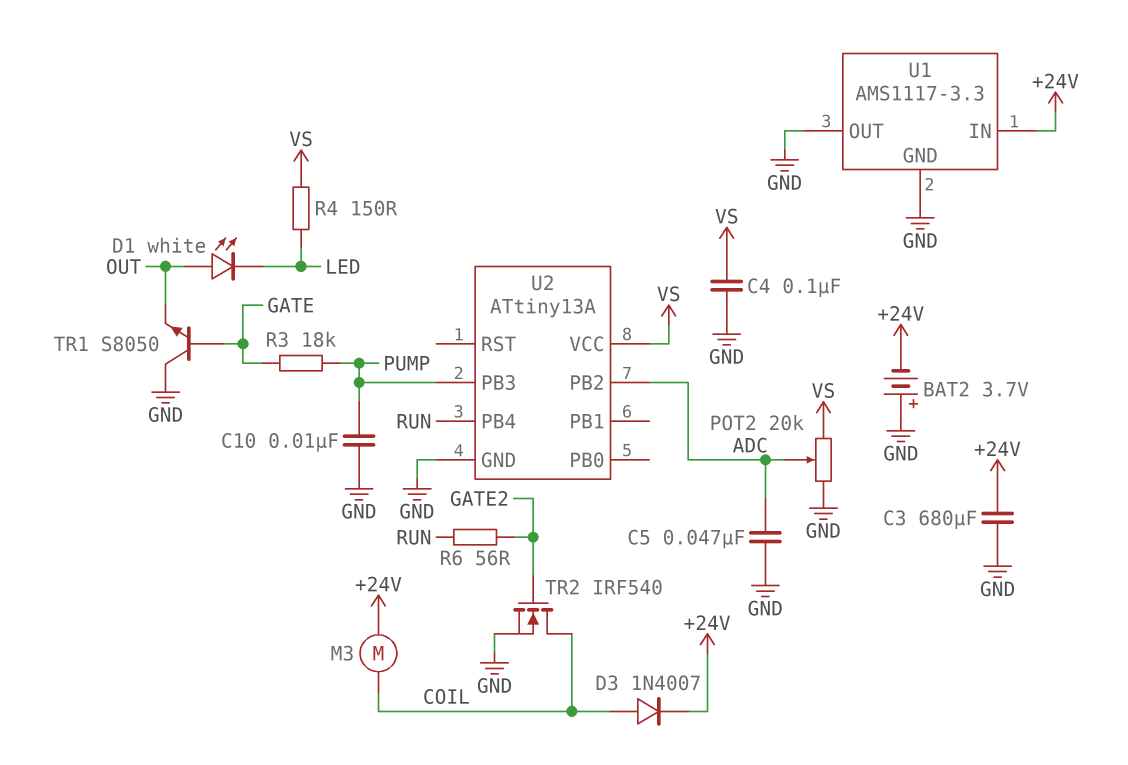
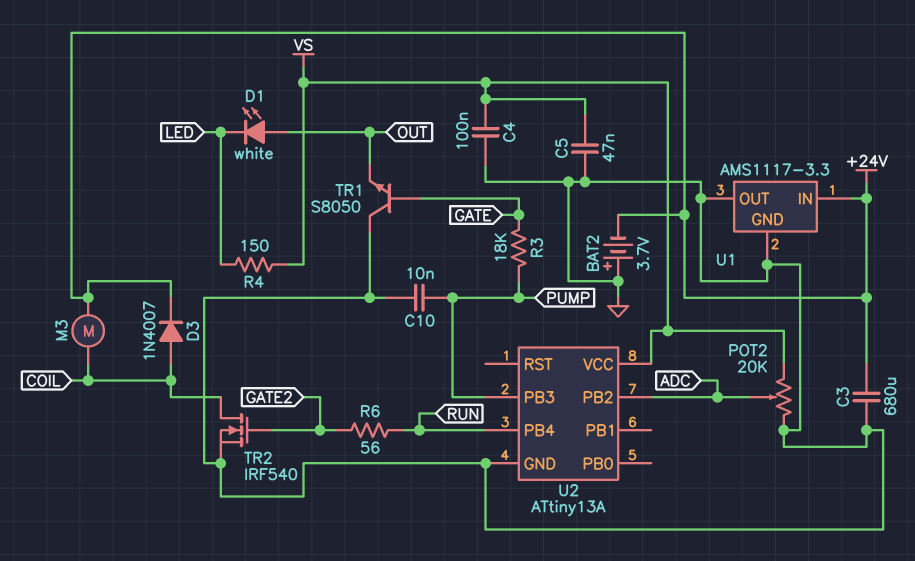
C5: 47nF (ADC, GND) -> 47nF (GND, VS)

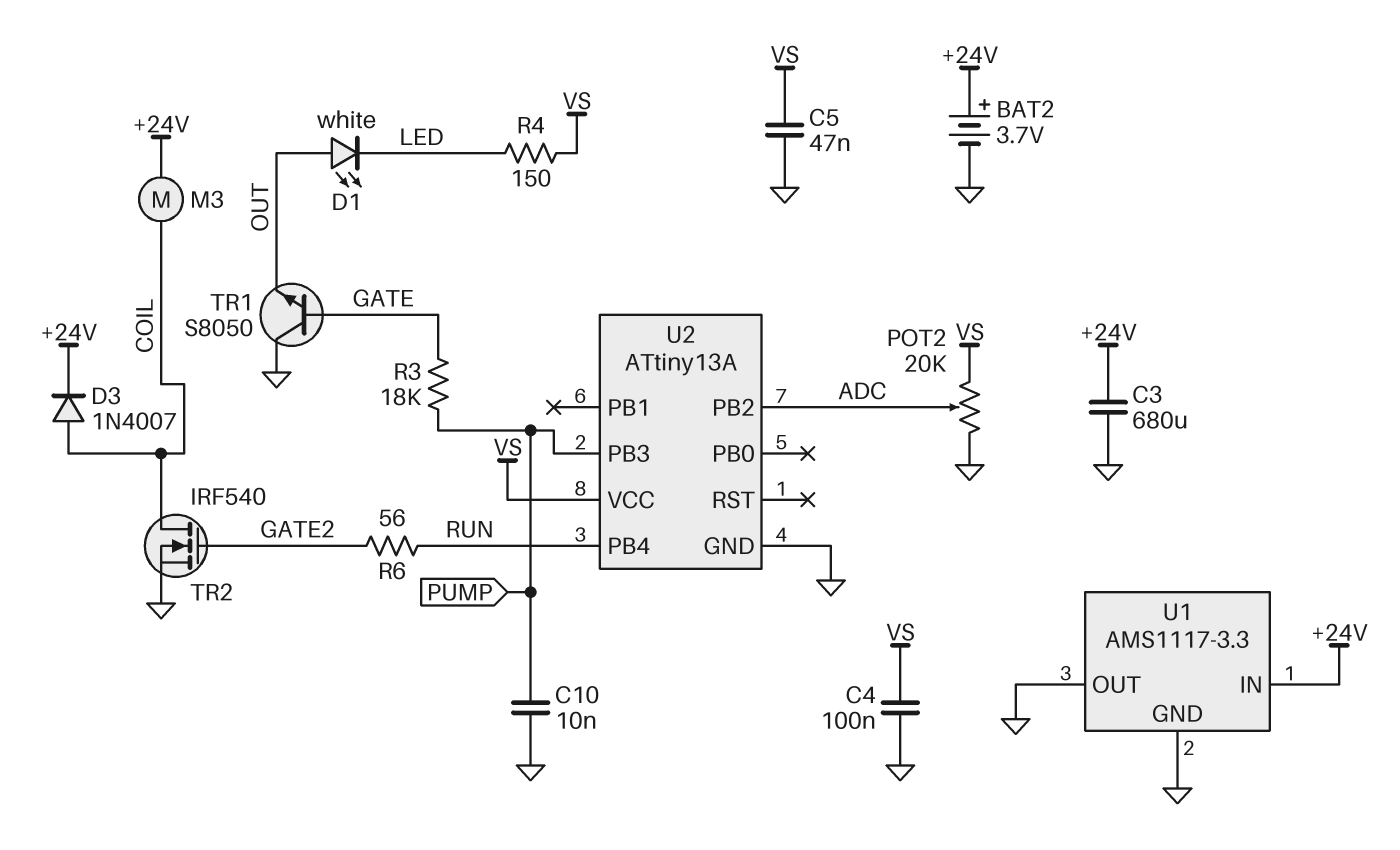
BAT2: 3.7V (plus GND, minus +24V) -> 3.7V (plus +24V, minus GND)

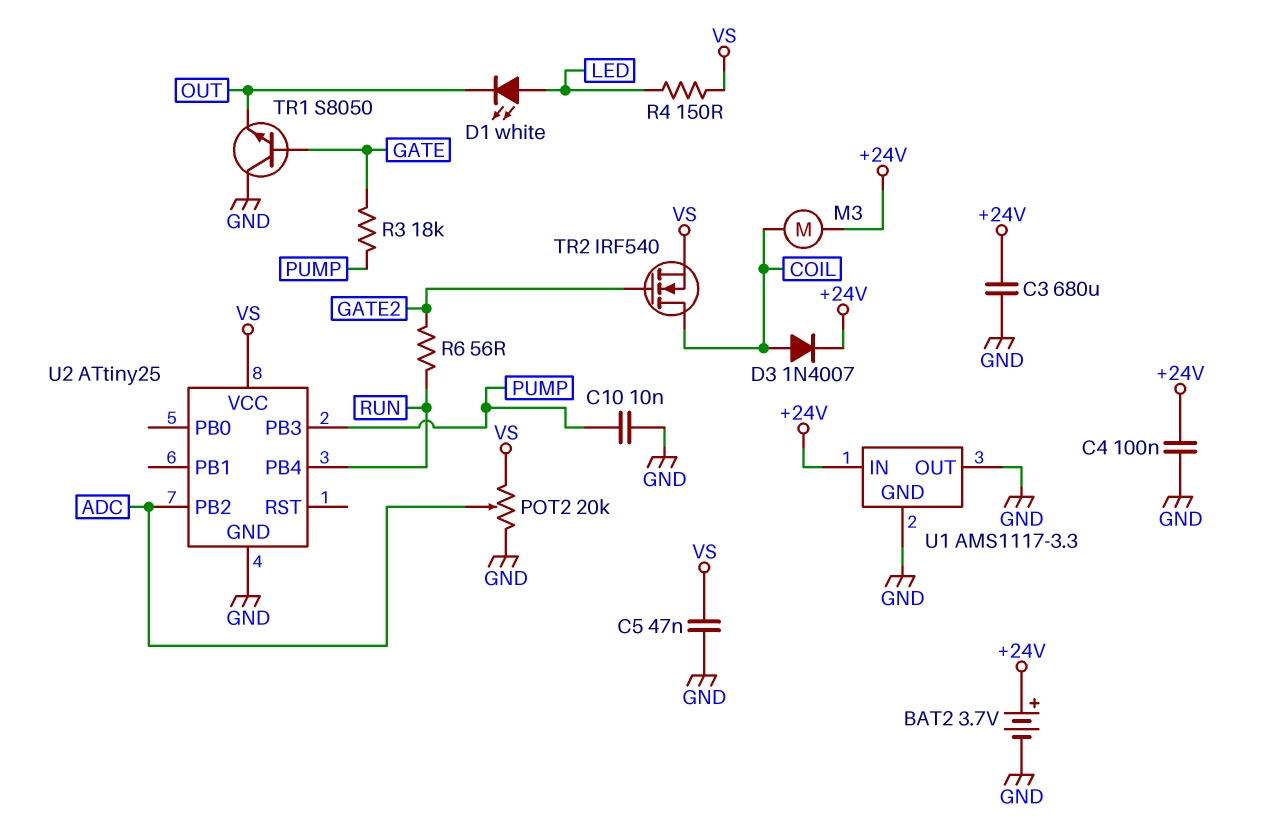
C4: 100nF (GND, VS) -> 100nF (+24V, GND)
D1: LED white (A OUT, K LED) -> LED white (A LED, K OUT)
TR2: NMOS IRF540 (G GATE2, D COIL, S GND) -> NMOS IRF540 (G GATE2, D COIL, S VS)
U2: ATtiny13A -> ATtiny25

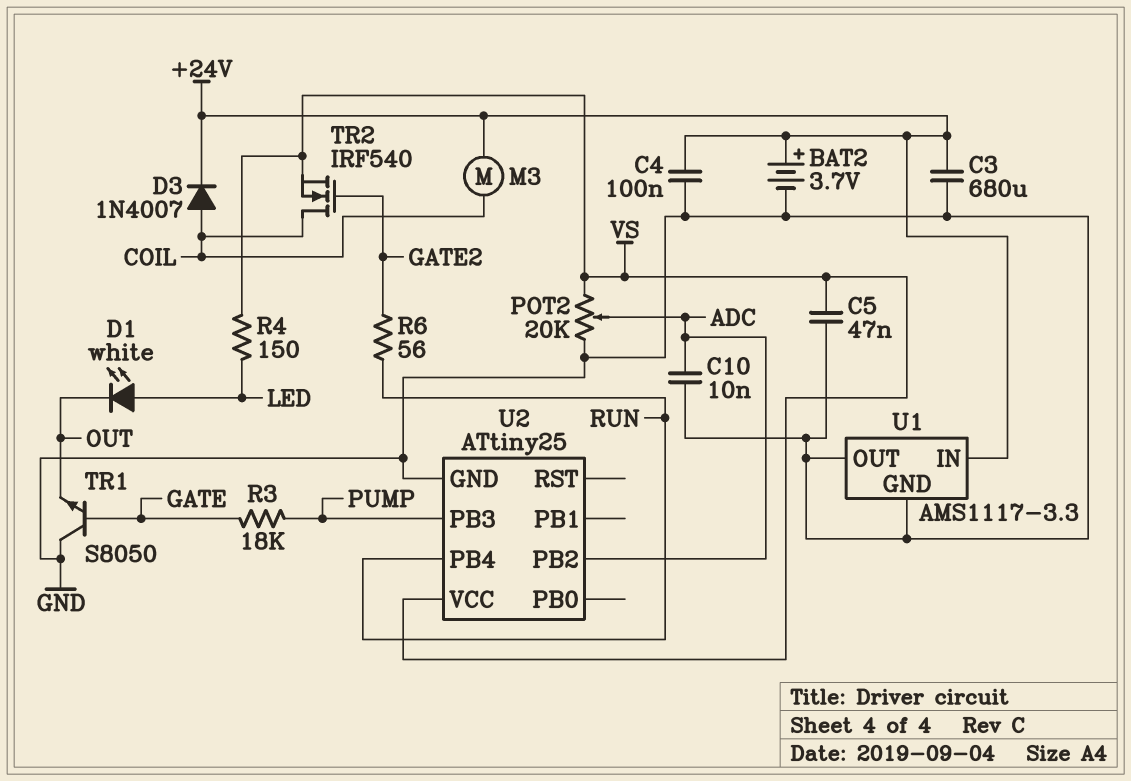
C10: 10nF (GND, PUMP) -> 10nF (ADC, GND)

